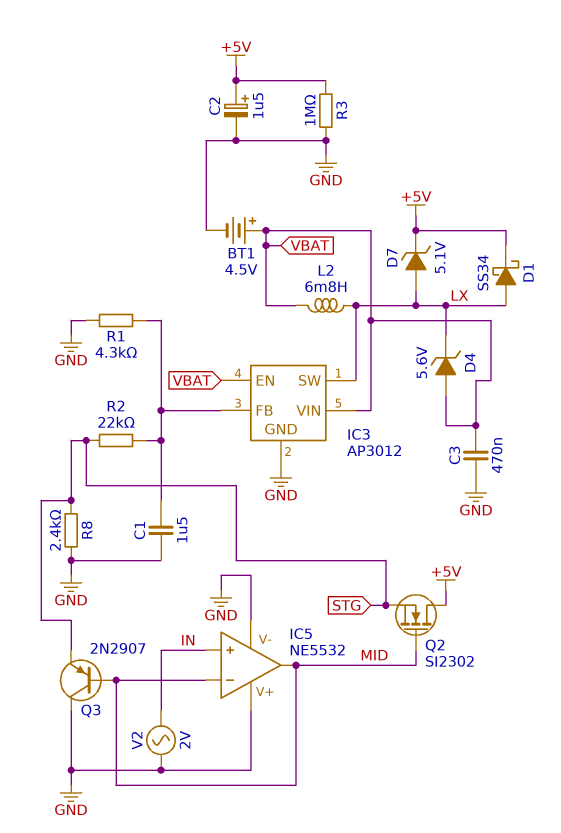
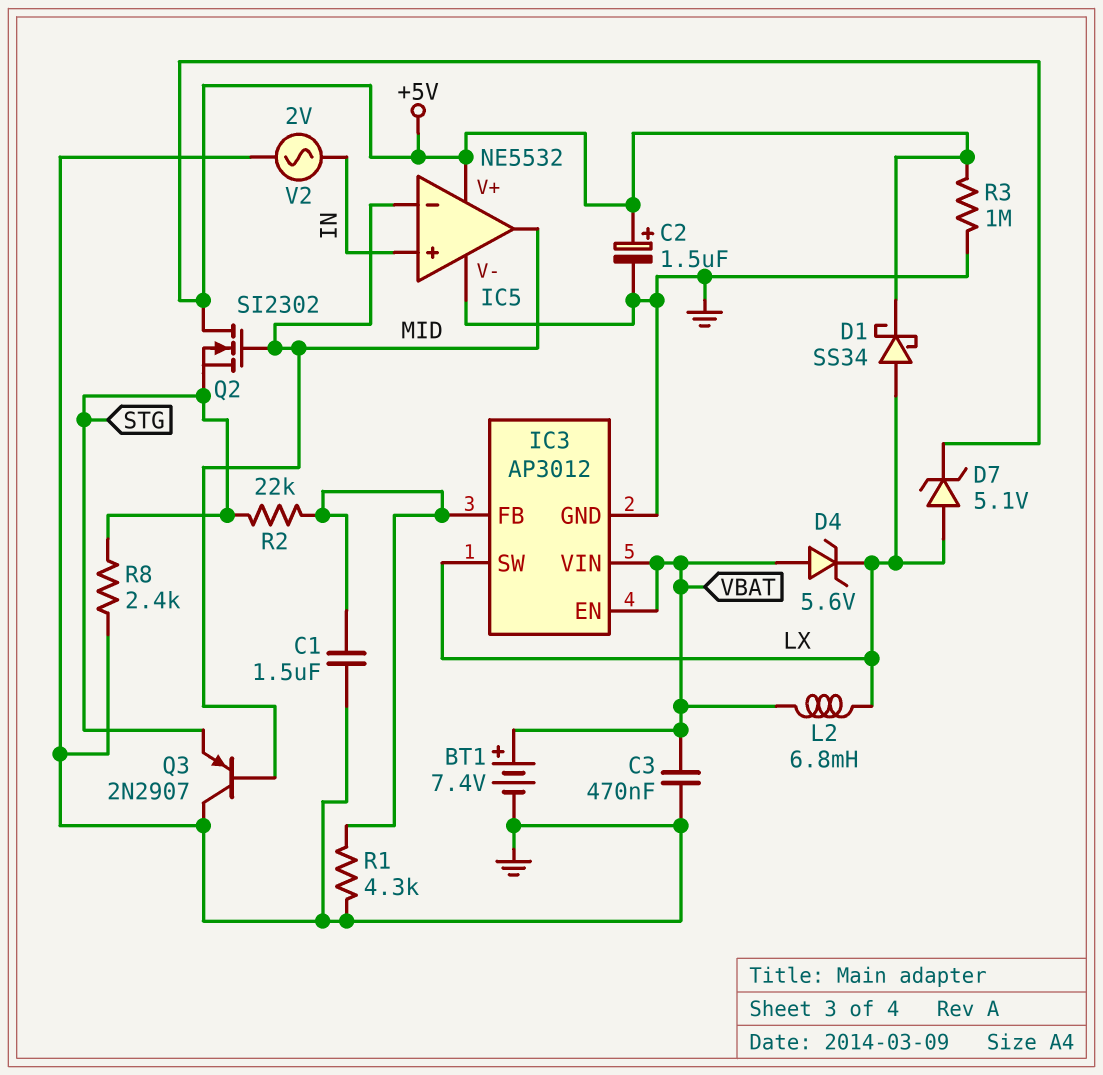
BT1: 4.5V (plus VBAT, minus GND) -> 7.4V (plus VBAT, minus GND)
IC5 pin V+: GND -> +5V

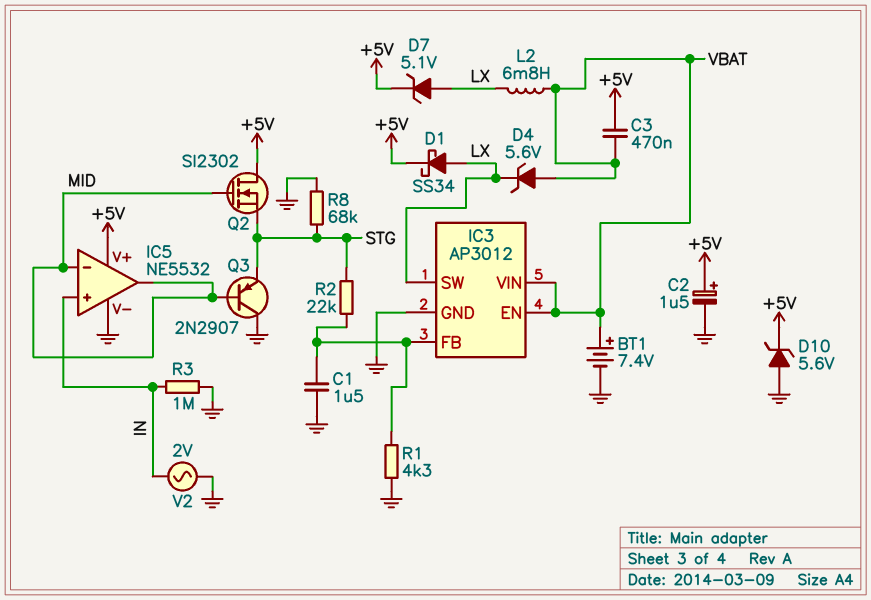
C3: 470nF (GND, VBAT) -> 470nF (+5V, VBAT)
D10: none -> zener 5.6V (A GND, K +5V)
R3: 1M (+5V, GND) -> 1M (GND, IN)
R8: 2.4k (GND, STG) -> 68k (GND, STG)

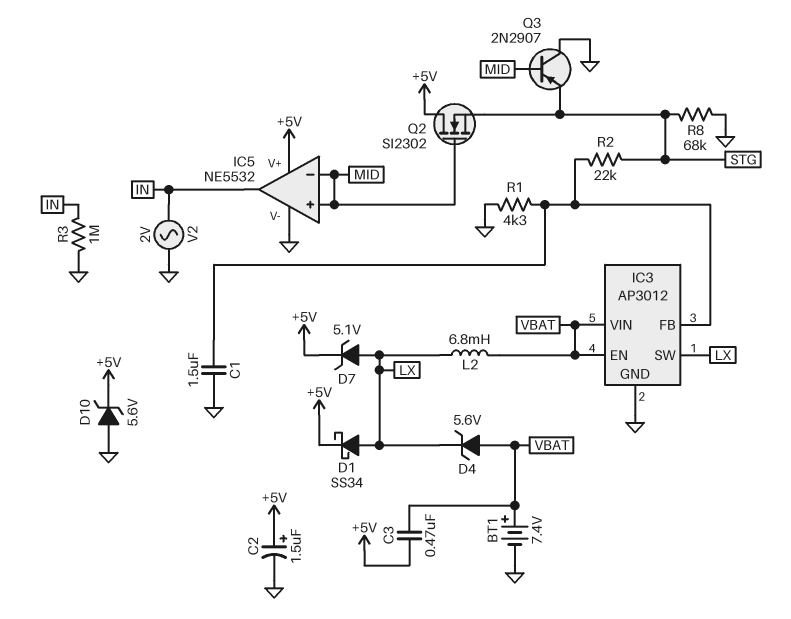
IC5 pin in+: IN -> MID
IC5 pin out: MID -> IN

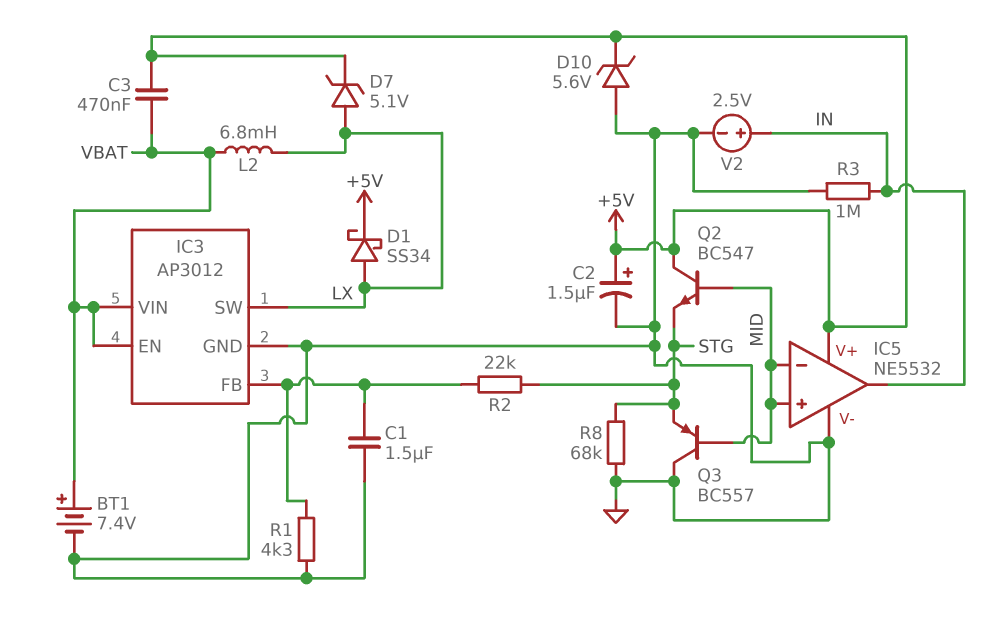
D4: zener 5.6V (A VBAT, K LX) -> none
Q2: NMOS SI2302 (G MID, D +5V, S STG) -> NPN BC547 (B MID, C +5V, E STG)
Q3: PNP 2N2907 (B MID, C GND, E STG) -> PNP BC557 (B MID, C GND, E STG)
V2: AC 2V (GND, IN) -> 2.5V (plus IN, minus GND)

